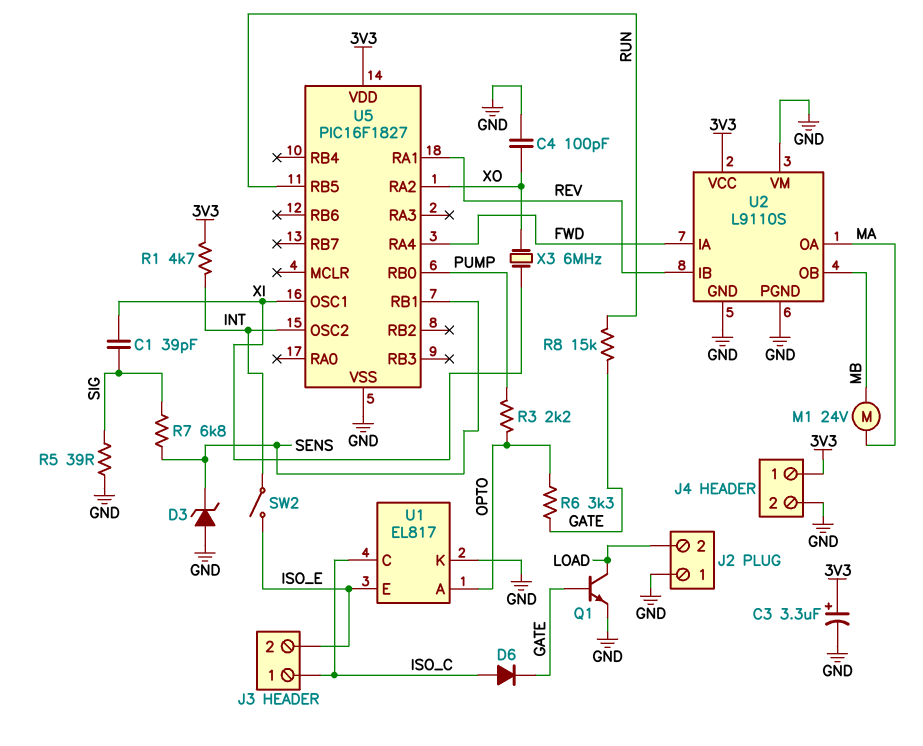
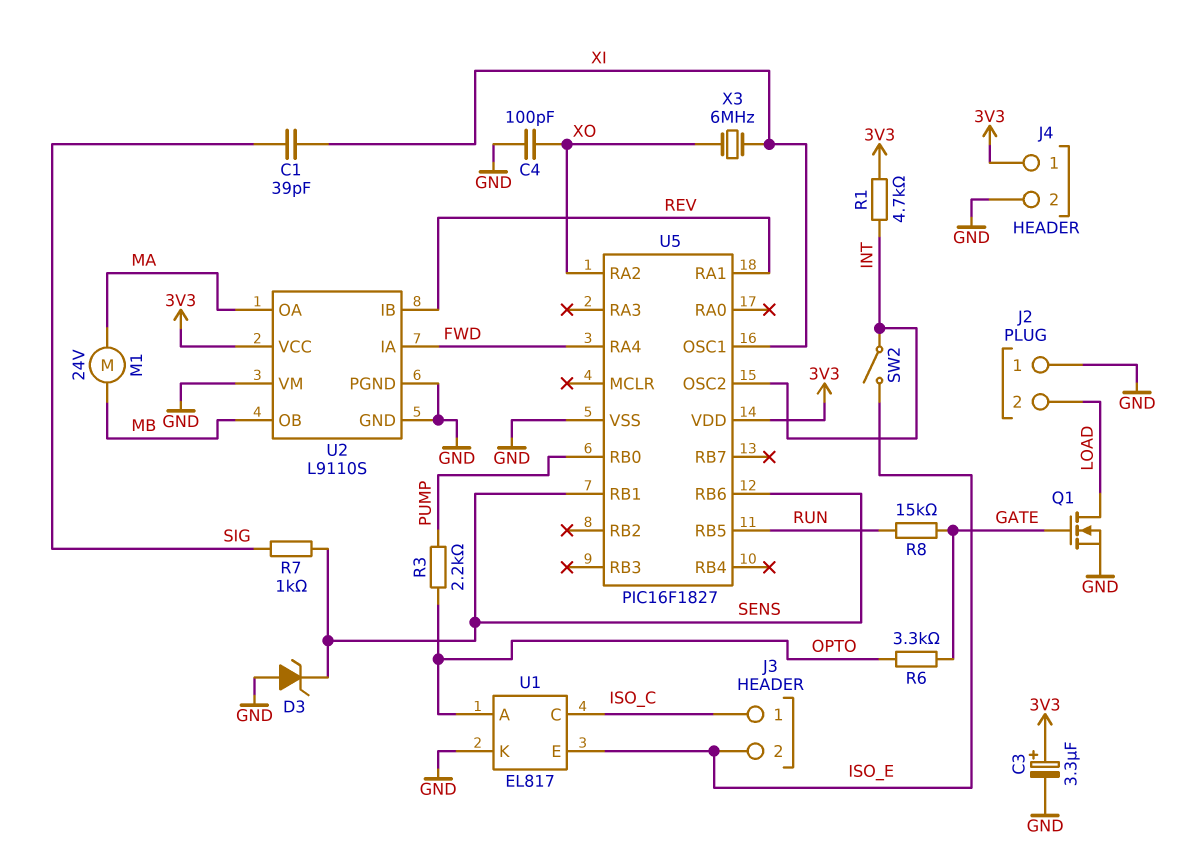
D6: diode (A ISO_C, K GATE) -> none
Q1: NPN (B GATE, C LOAD, E GND) -> NMOS (G GATE, D LOAD, S GND)
R5: 39 (GND, SIG) -> none
R7: 6.8k (SENS, SIG) -> 1k (SENS, SIG)
U5 pin RB6: none -> SENS

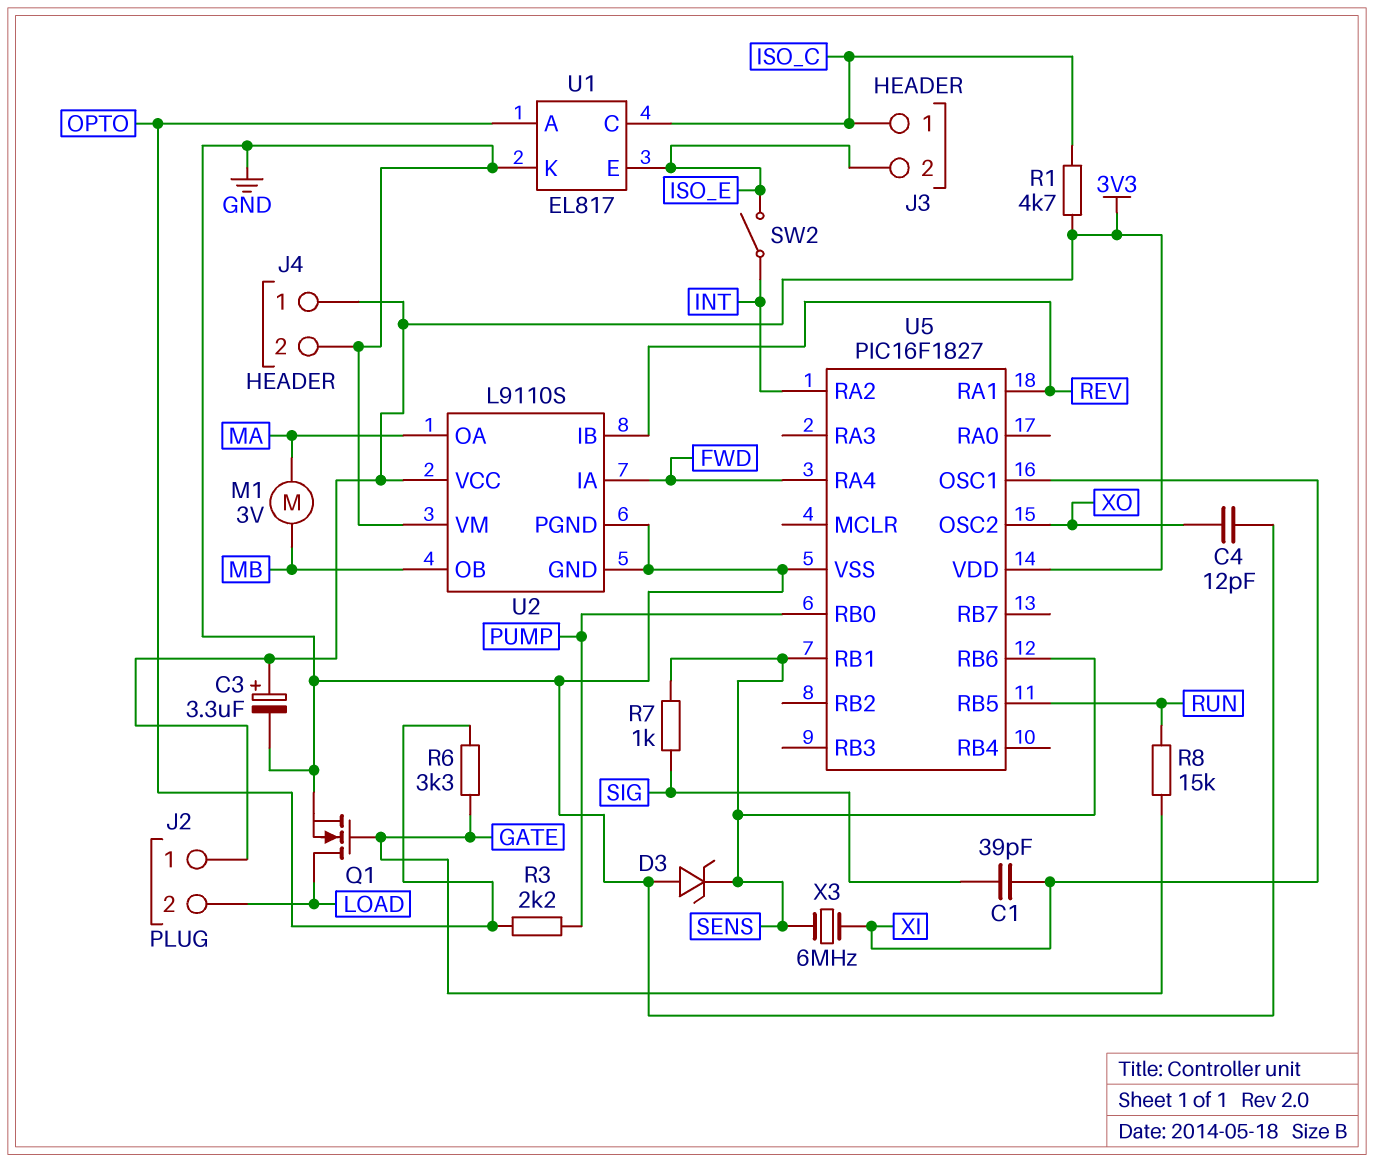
C4: 100pF (GND, XO) -> 12pF (GND, XO)
J2 pin 1: GND -> 3V3
M1: motor 24V (MA, MB) -> motor 3V (MA, MB)
R1: 4.7k (3V3, INT) -> 4.7k (3V3, ISO_C)
U5 pin OSC2: INT -> XO
U5 pin RA2: XO -> INT
X3: 6MHz (XI, XO) -> 6MHz (SENS, XI)

